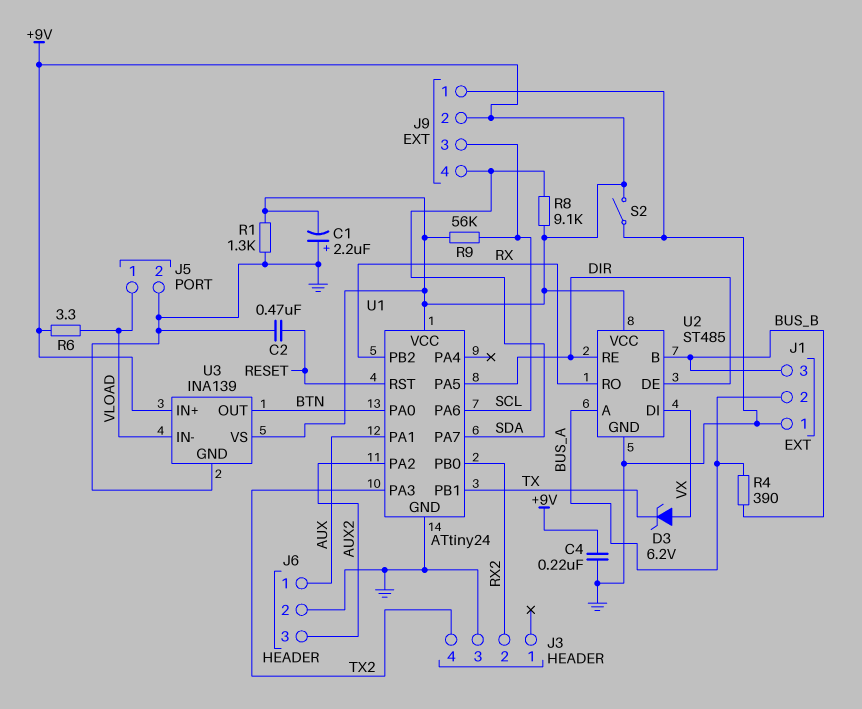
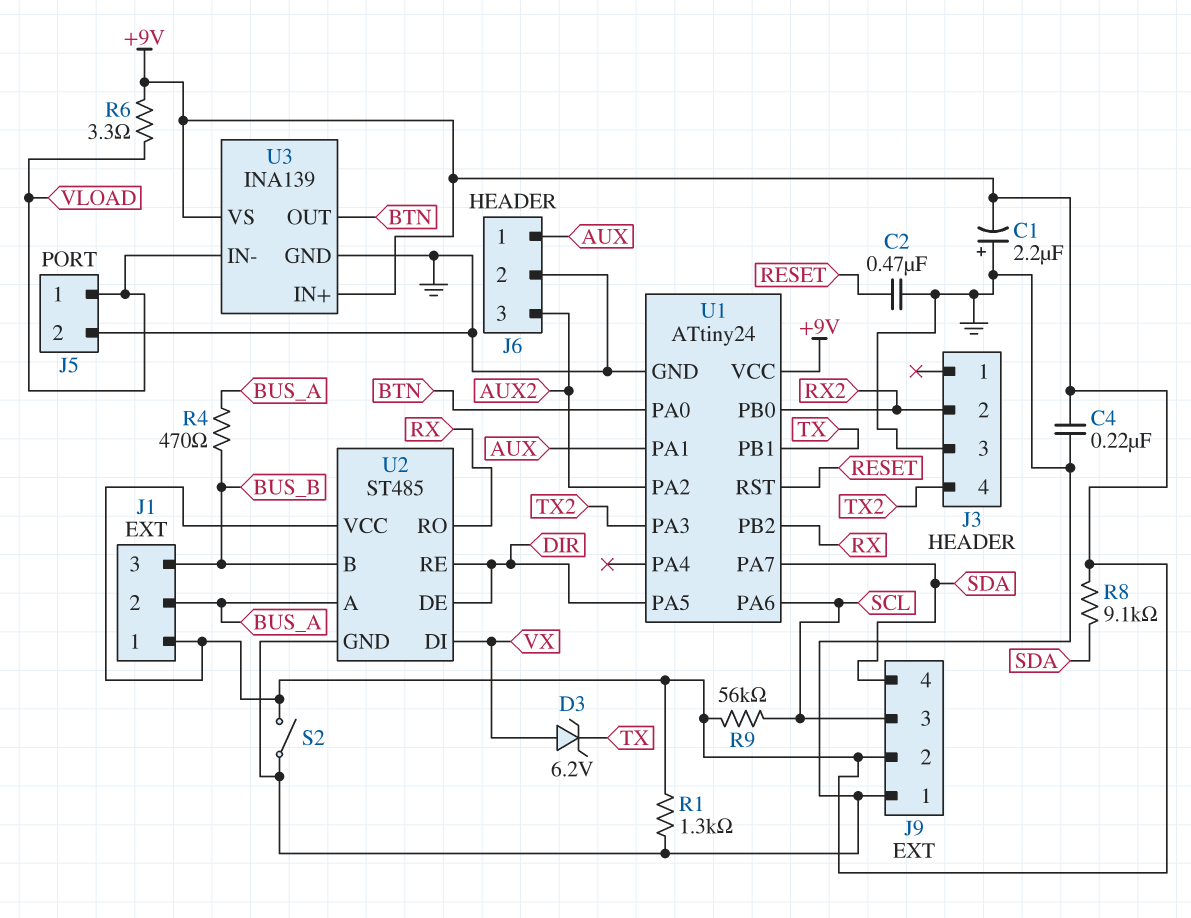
J1 pin 1: GND -> +9V
R4: 390 (BUS_A, BUS_B) -> 470 (BUS_A, BUS_B)

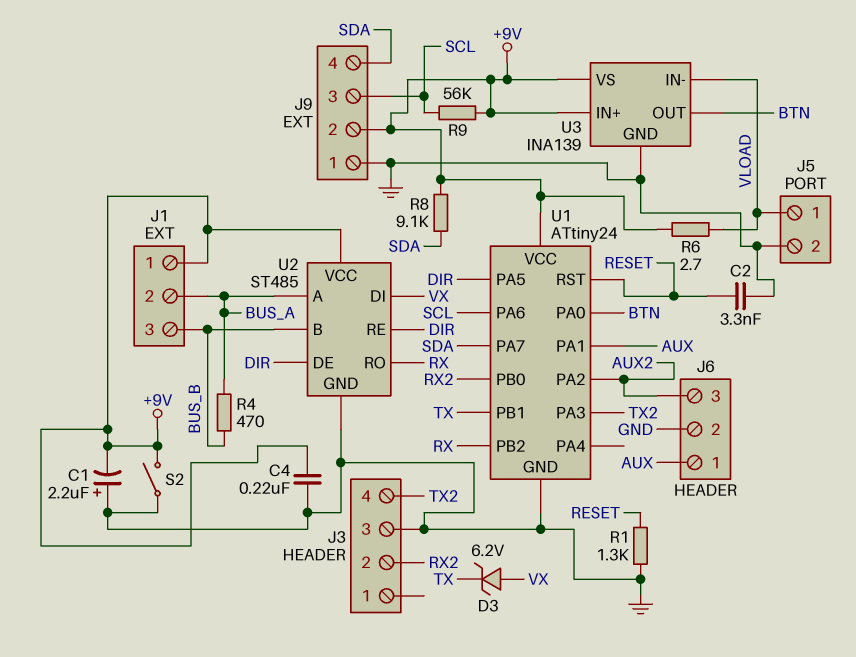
C2: 470nF (GND, RESET) -> 3.3nF (GND, RESET)
R1: 1.3k (+9V, GND) -> 1.3k (GND, RESET)
R6: 3.3 (+9V, VLOAD) -> 2.7 (+9V, VLOAD)

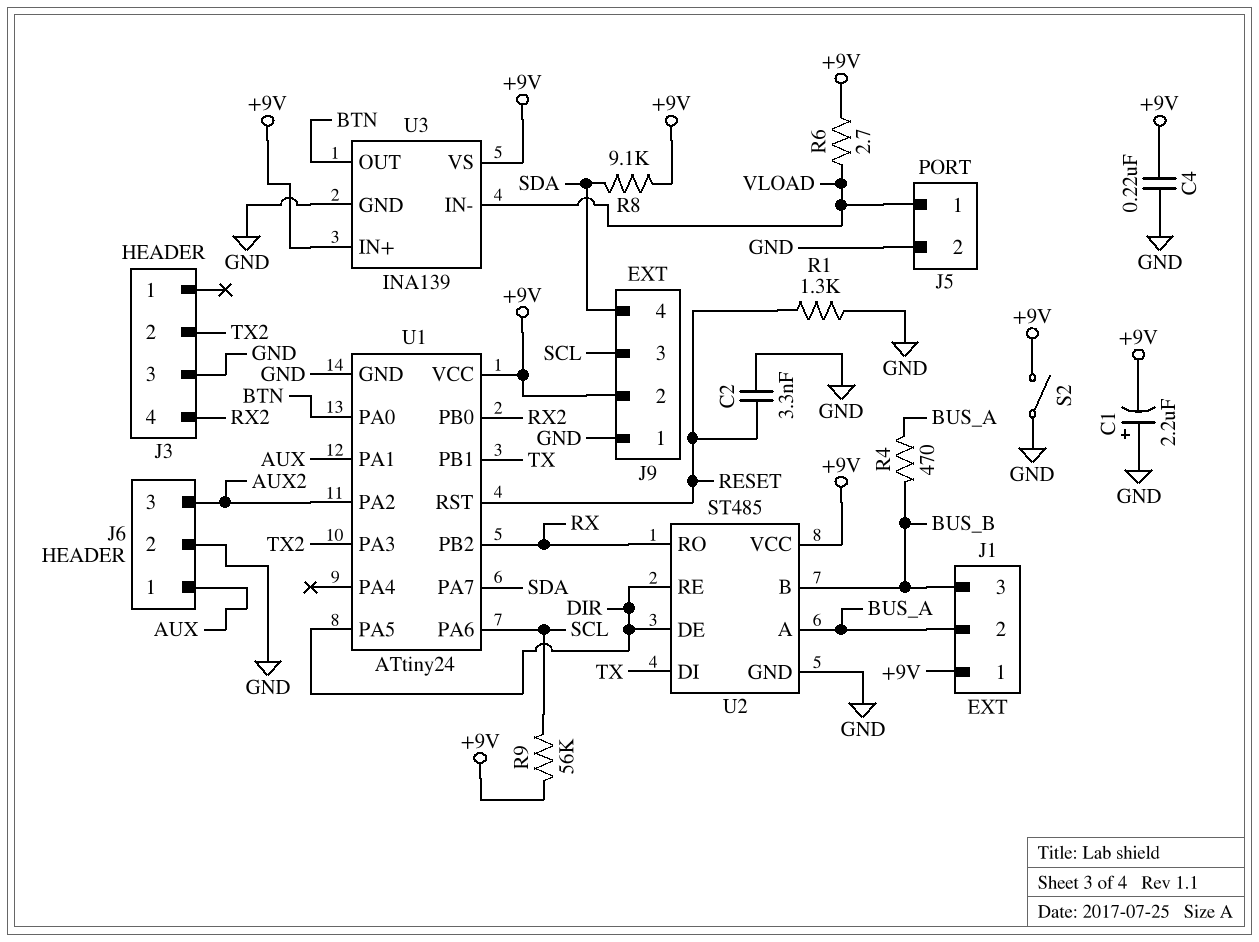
D3: zener 6.2V (A VX, K TX) -> none
J3 pin 2: RX2 -> TX2
J3 pin 4: TX2 -> RX2
U2 pin DI: VX -> TX

